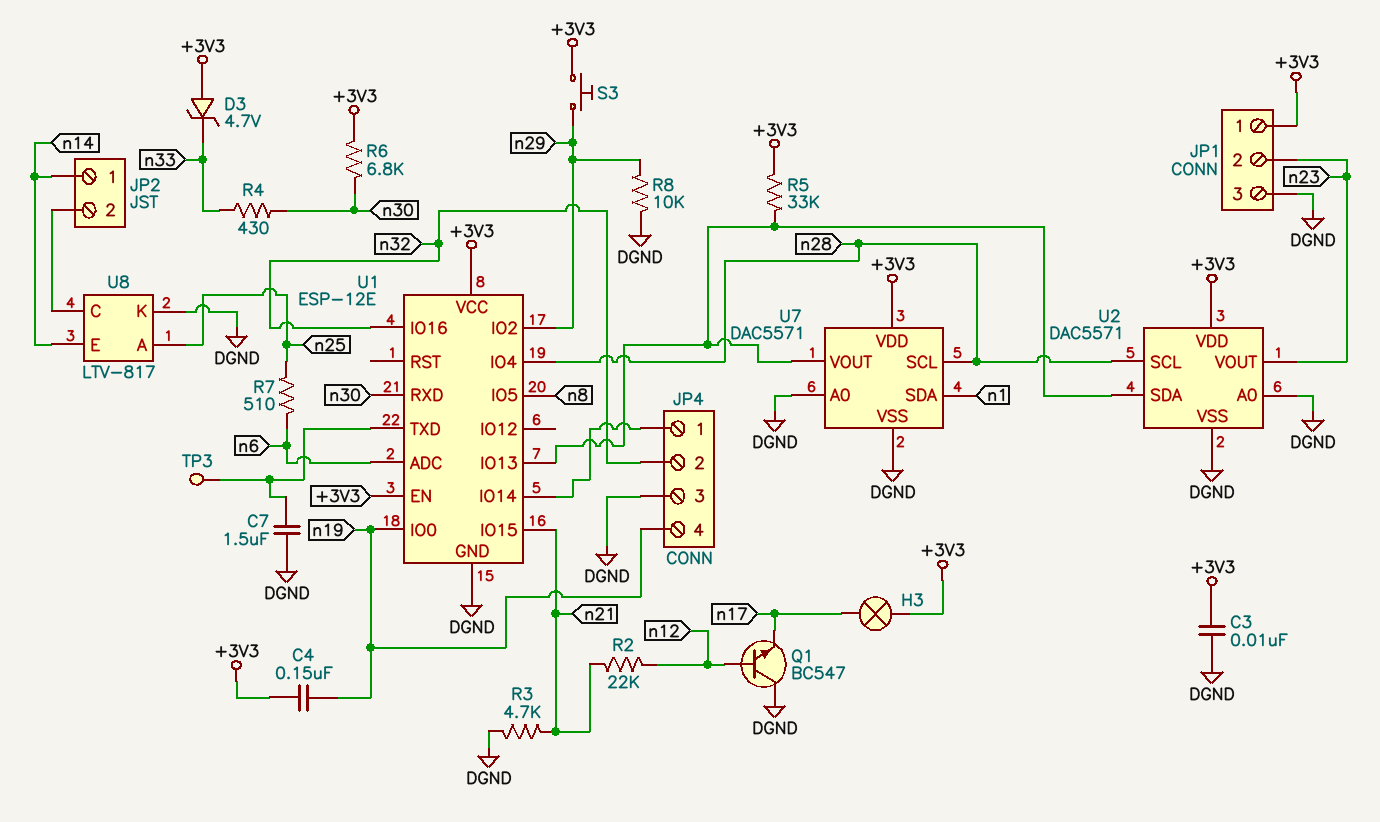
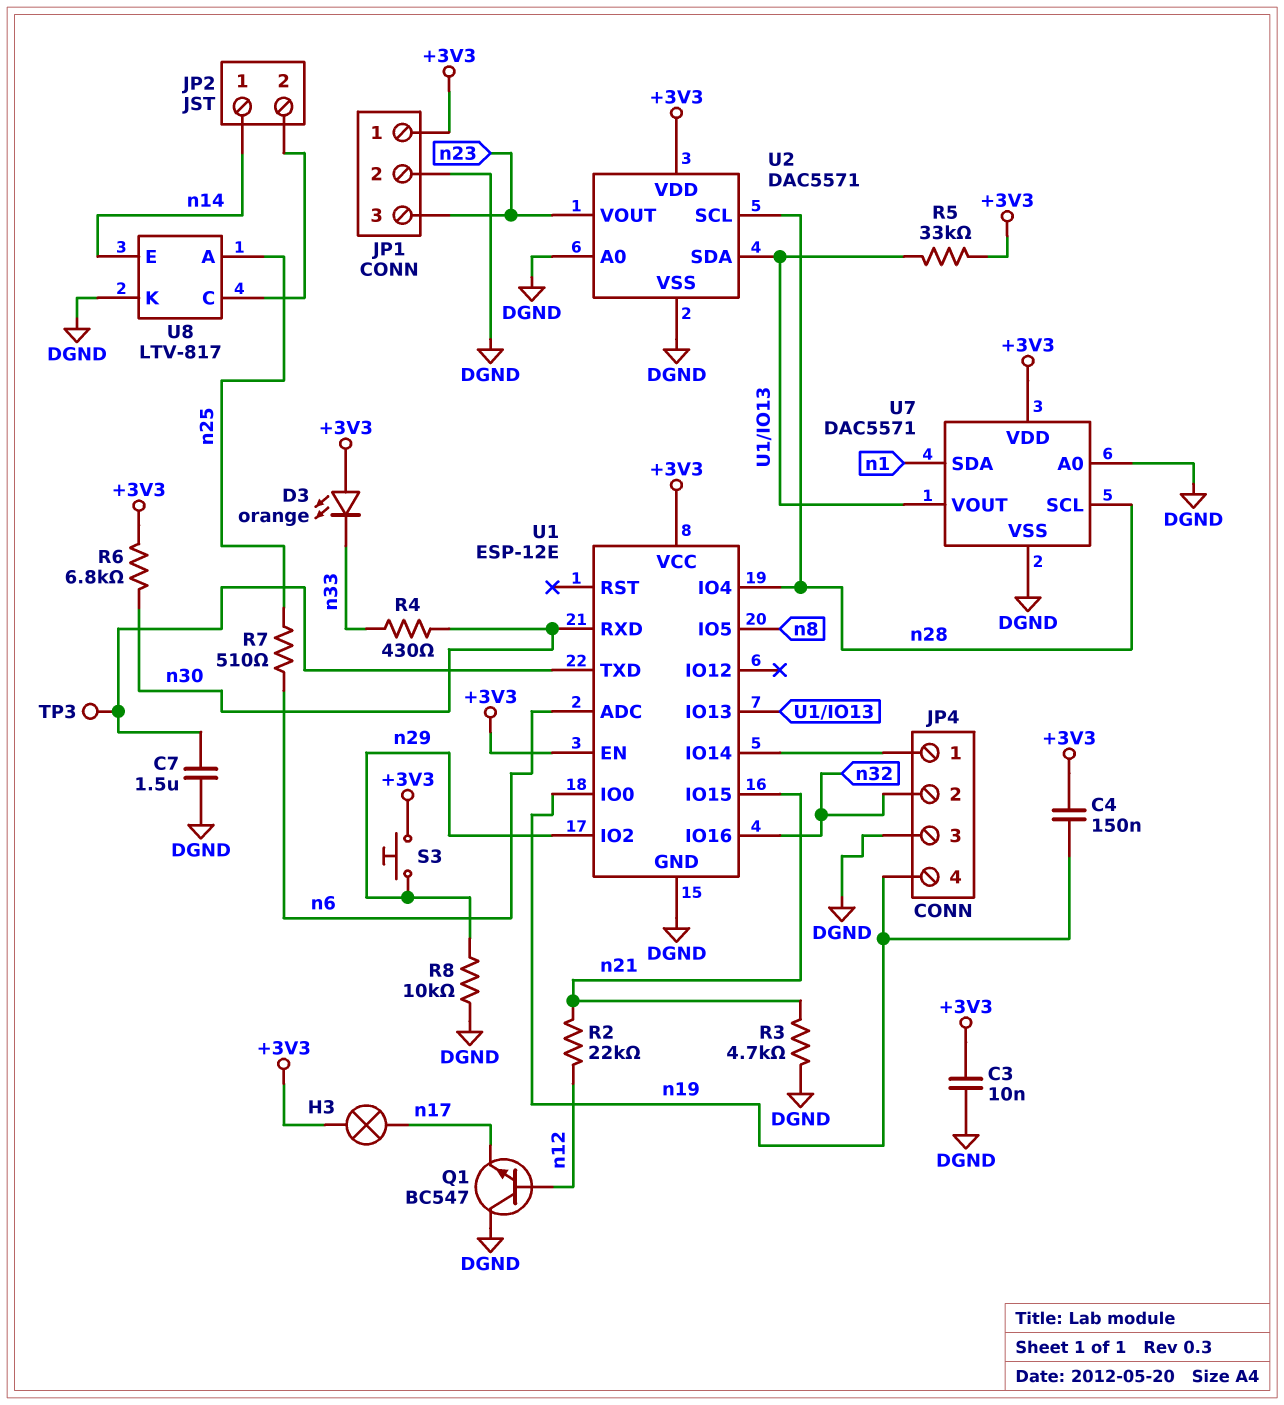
D3: zener 4.7V (A +3V3, K n33) -> LED orange (A +3V3, K n33)
JP1 pin 2: n23 -> DGND
JP1 pin 3: DGND -> n23

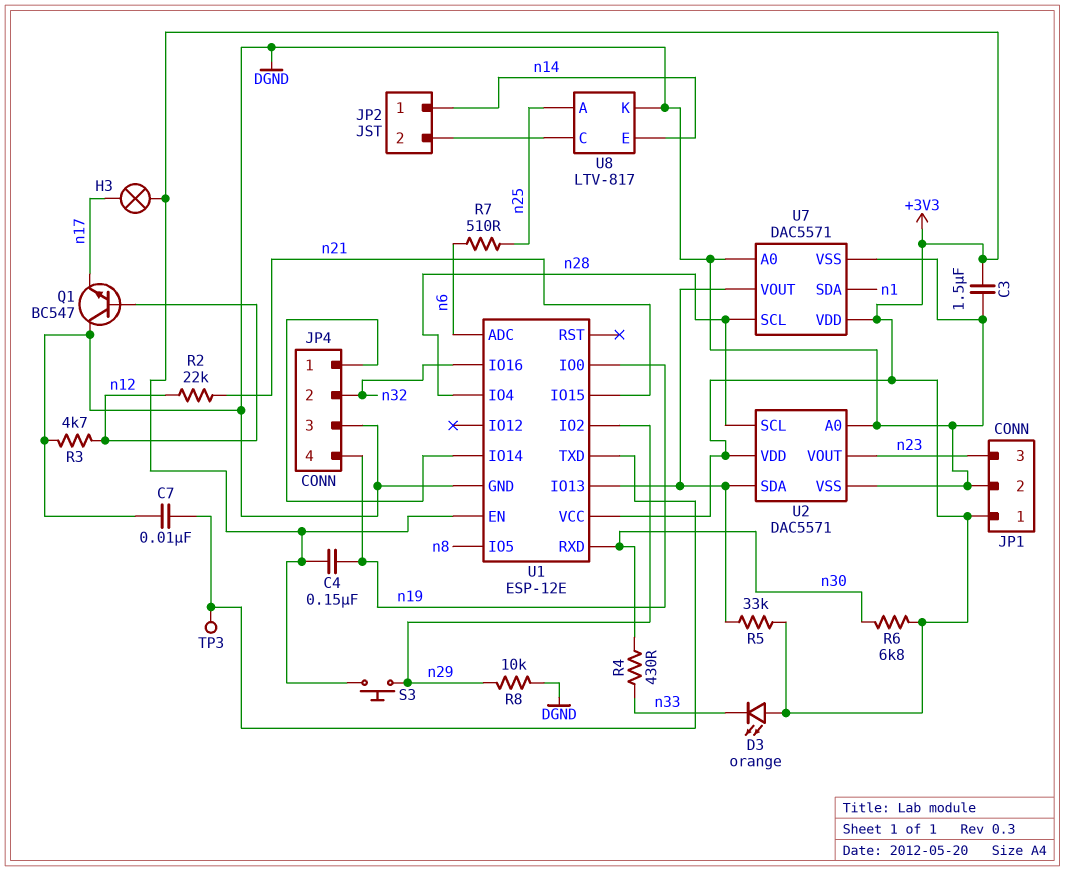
C3: 10nF (+3V3, DGND) -> 1.5uF (+3V3, DGND)
C7: 1.5uF (DGND, U1/TXD) -> 10nF (DGND, U1/TXD)
R3: 4.7k (DGND, n21) -> 4.7k (DGND, n12)

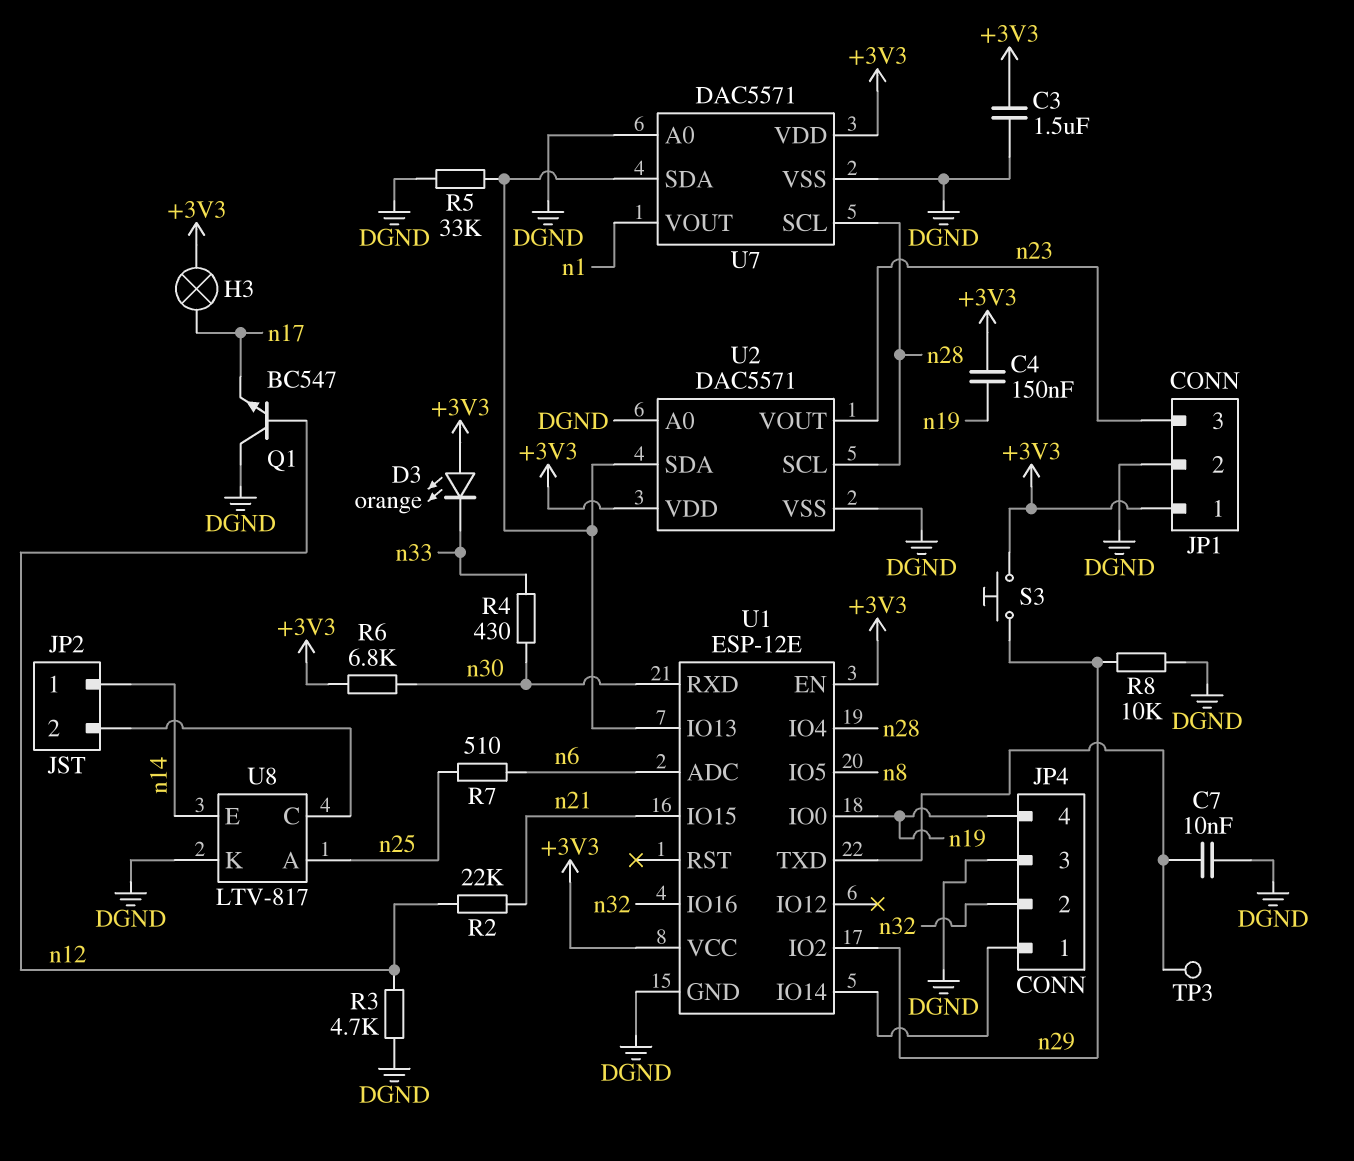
R5: 33k (+3V3, U1/IO13) -> 33k (DGND, U1/IO13)
U7 pin SDA: n1 -> U1/IO13
U7 pin VOUT: U1/IO13 -> n1

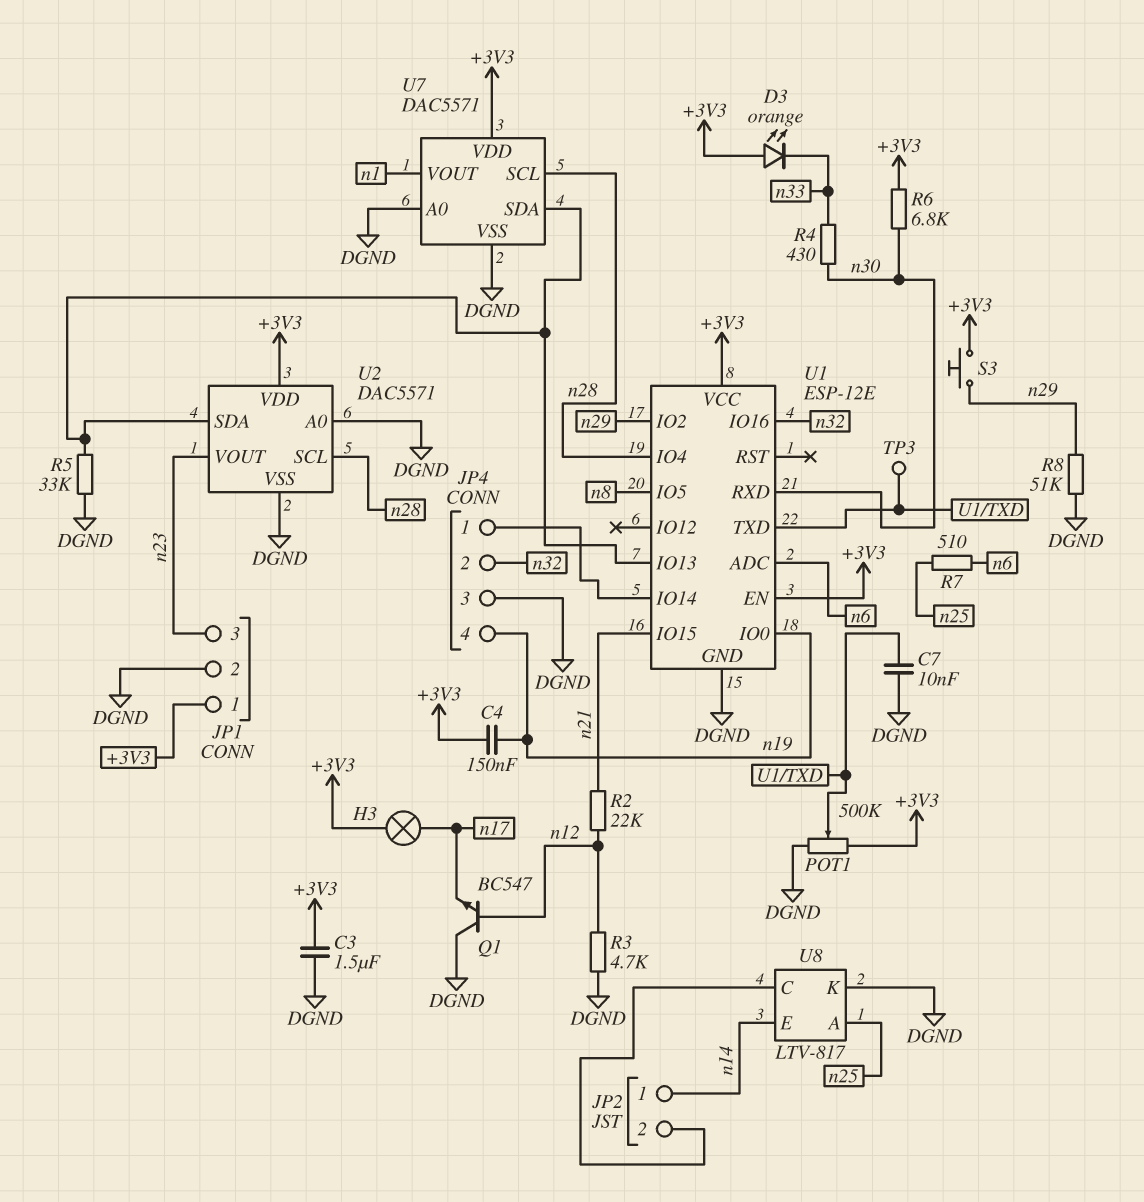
POT1: none -> 500k (+3V3, DGND, wiper U1/TXD)
R8: 10k (DGND, n29) -> 51k (DGND, n29)

